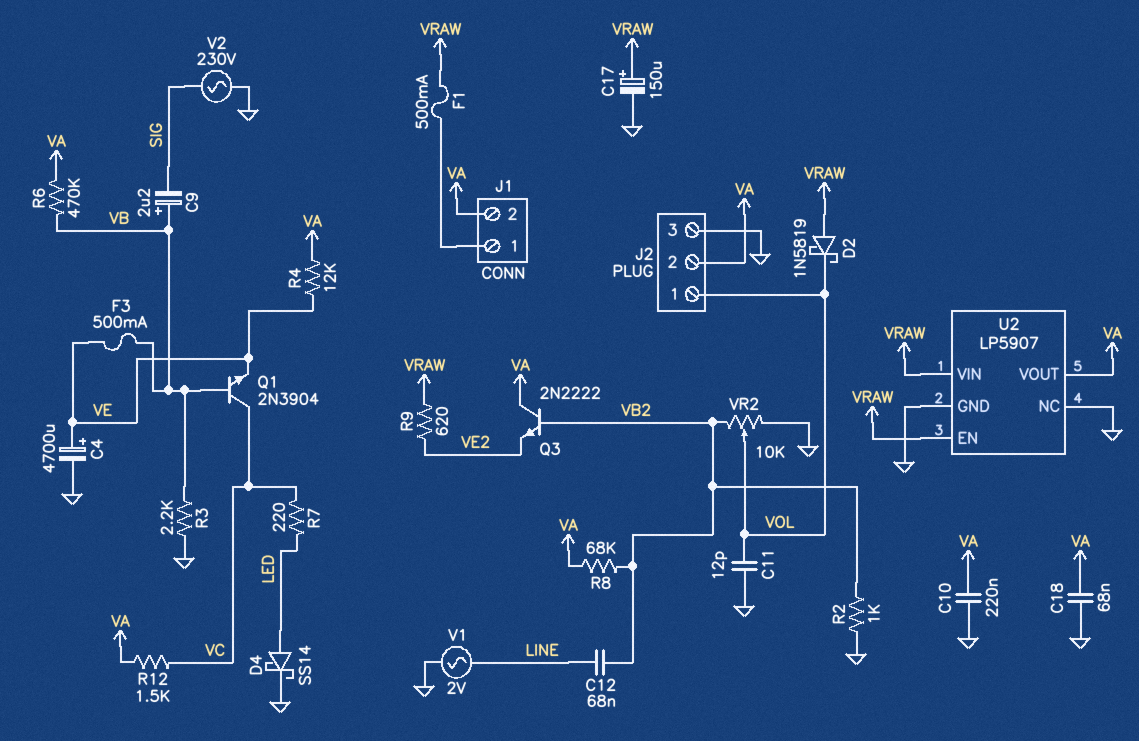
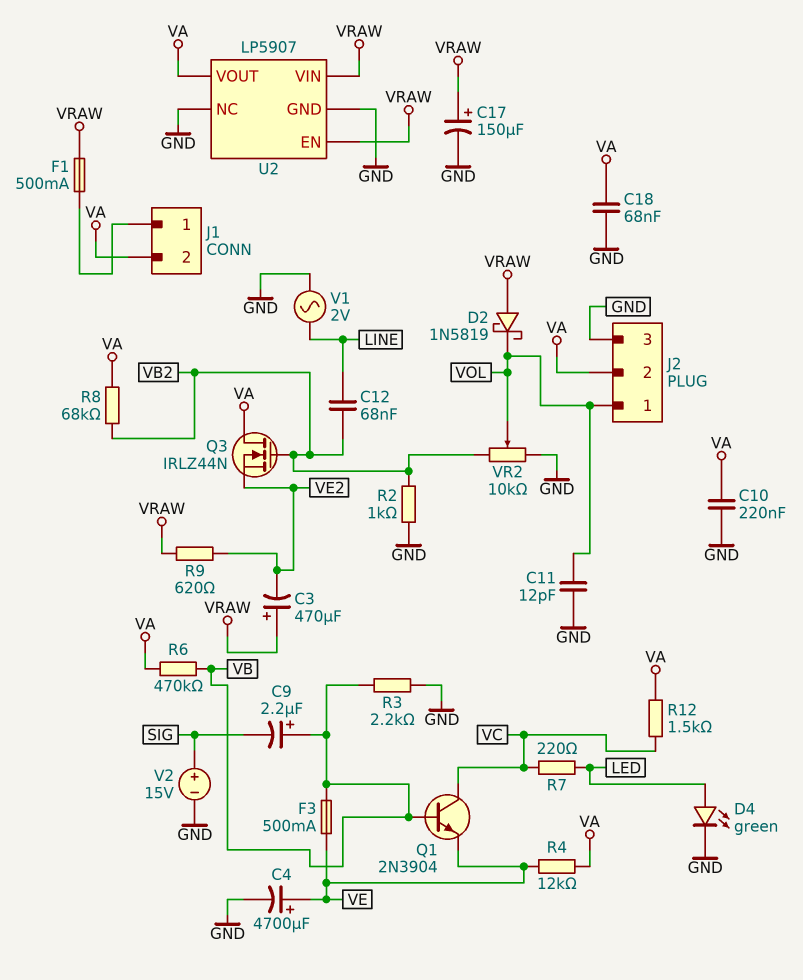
C3: none -> 470uF (plus VRAW, minus VE2)
D4: schottky SS14 (A LED, K GND) -> LED green (A LED, K GND)
Q3: NPN 2N2222 (B VB2, C VA, E VE2) -> NMOS IRLZ44N (G VB2, D VA, S VE2)
V2: AC 230V (GND, SIG) -> 15V (plus SIG, minus GND)

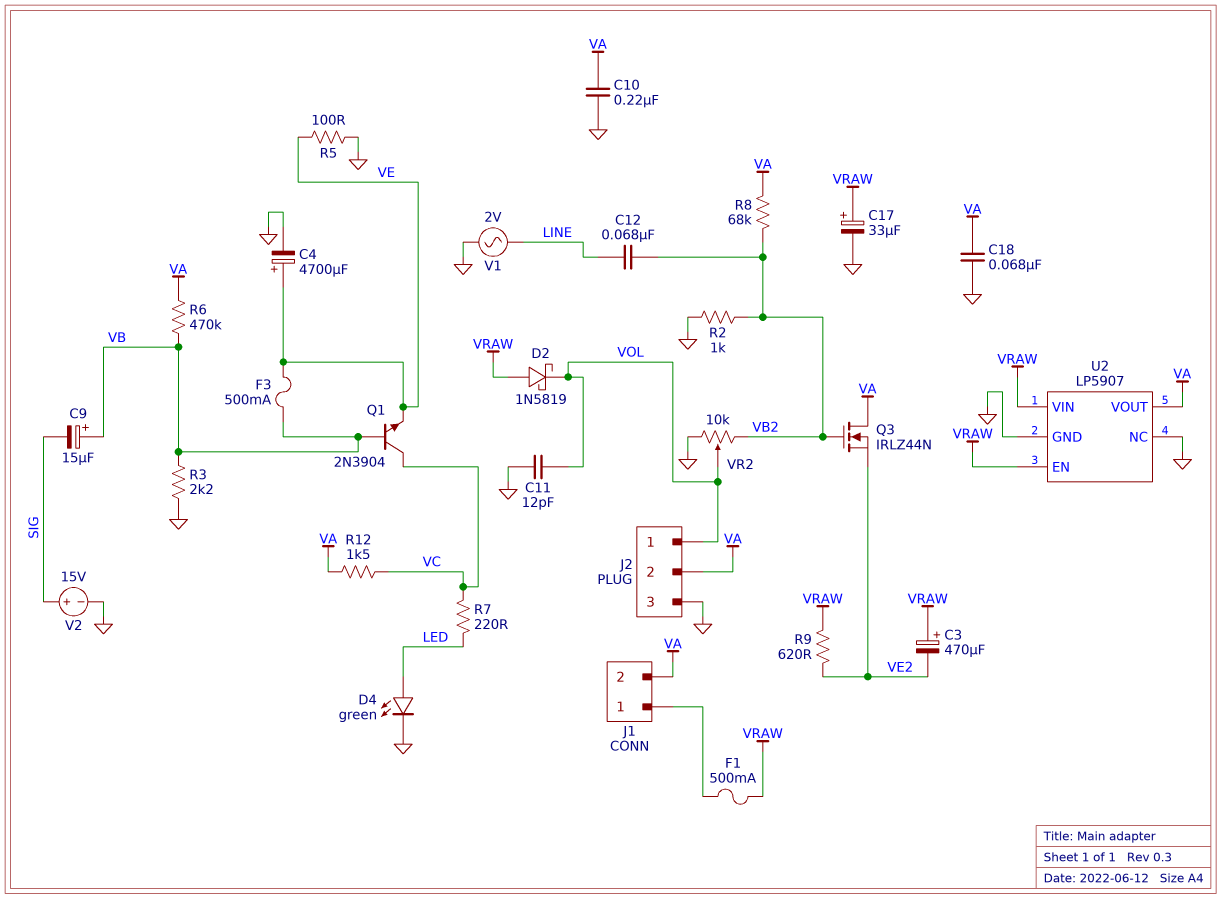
C9: 2.2uF (plus VB, minus SIG) -> 15uF (plus VB, minus SIG)
C17: 150uF (plus VRAW, minus GND) -> 33uF (plus VRAW, minus GND)
R4: 12k (VA, VE) -> none
R5: none -> 100 (GND, VE)

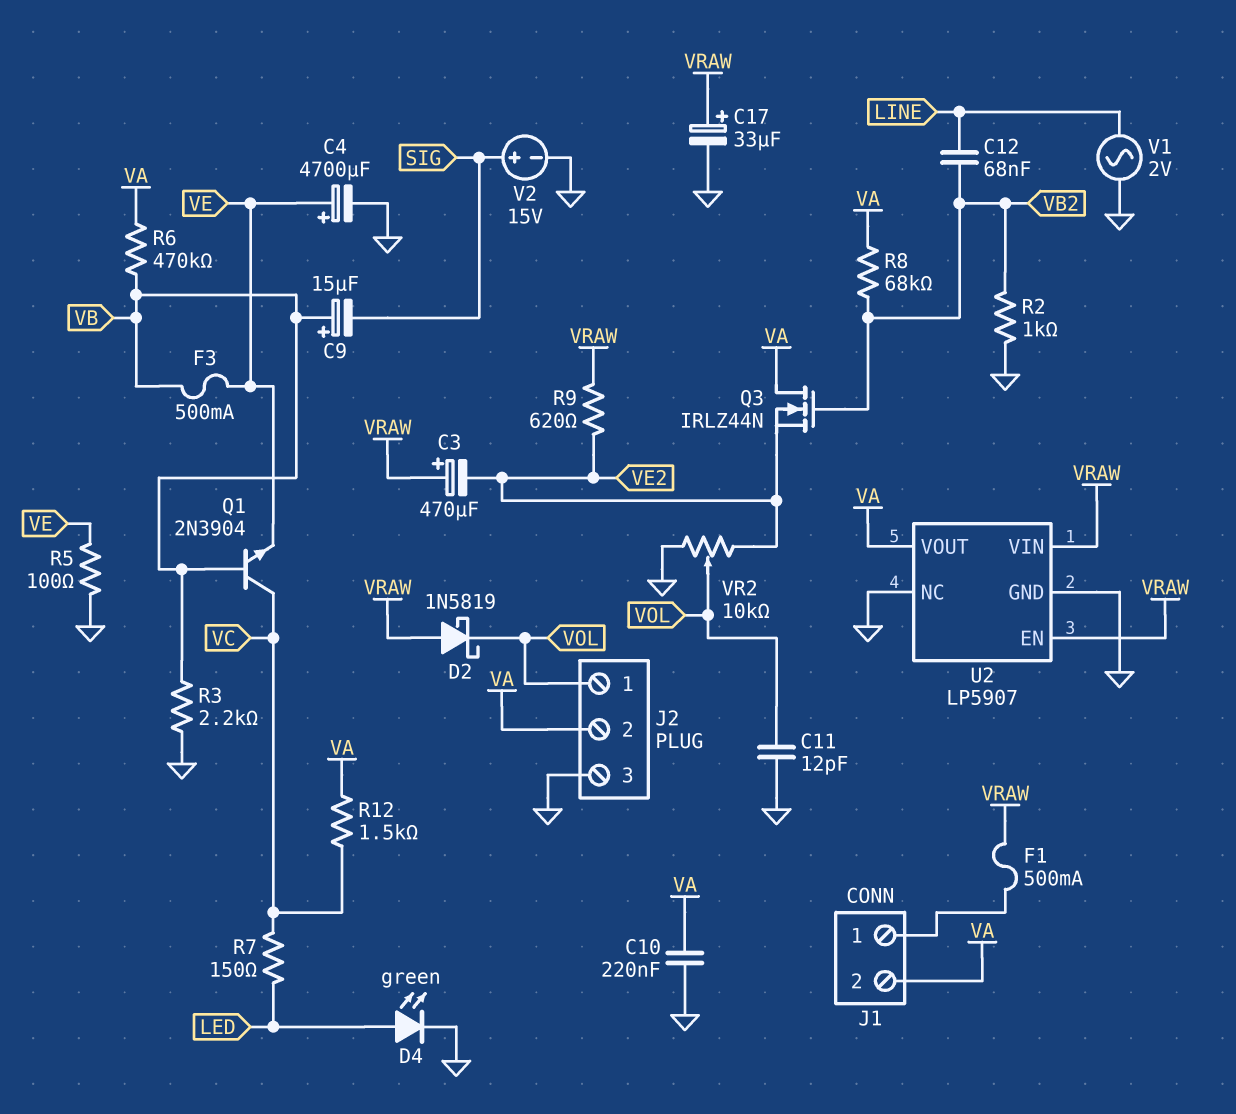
C18: 68nF (GND, VA) -> none
R7: 220 (LED, VC) -> 150 (LED, VC)
VR2: 10k (GND, VB2, wiper VOL) -> 10k (GND, VE2, wiper VOL)

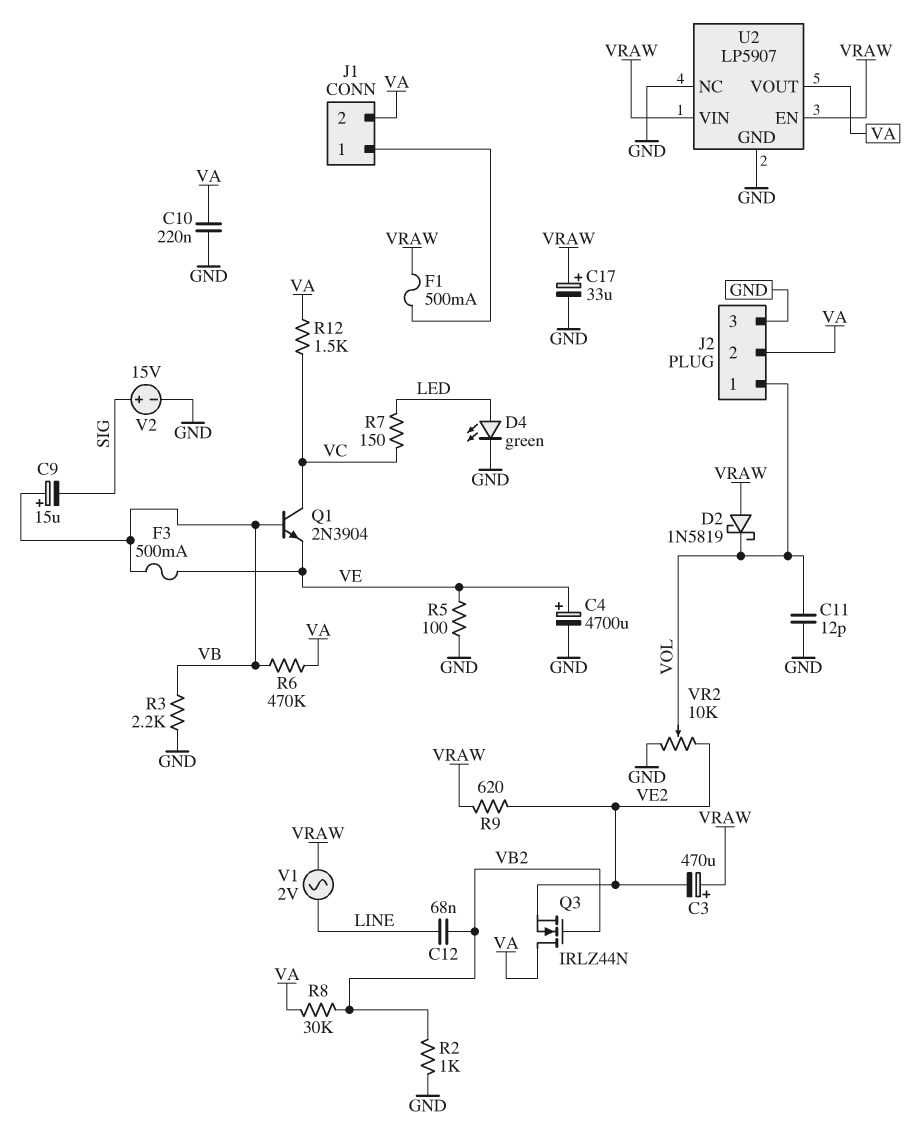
R8: 68k (VA, VB2) -> 30k (VA, VB2)
V1: AC 2V (GND, LINE) -> AC 2V (LINE, VRAW)

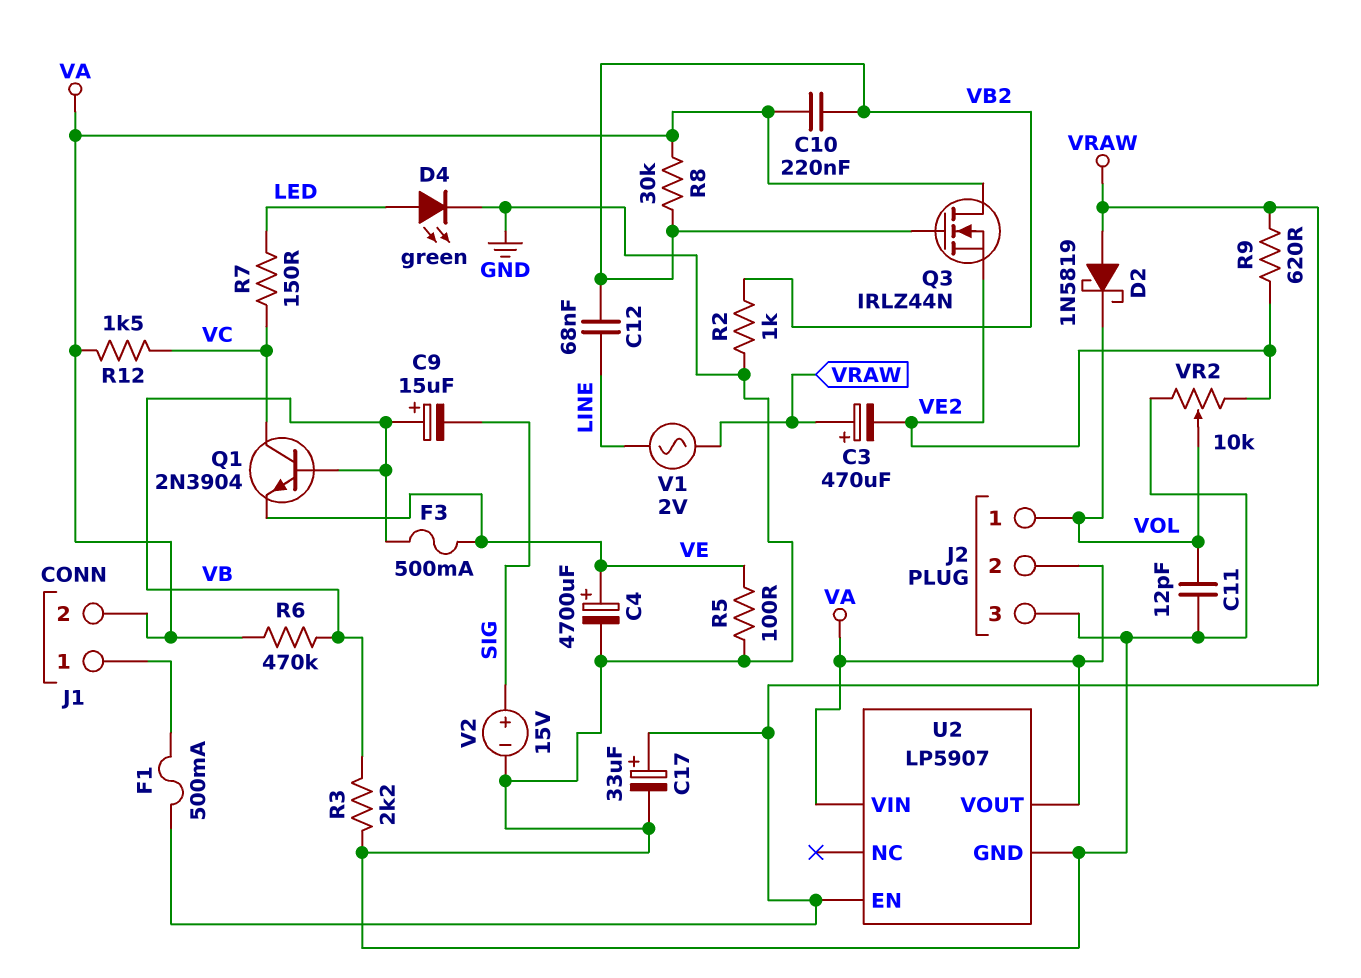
C10: 220nF (GND, VA) -> 220nF (VA, VB2)
U2 pin NC: GND -> none
U2 pin VIN: VRAW -> VA

